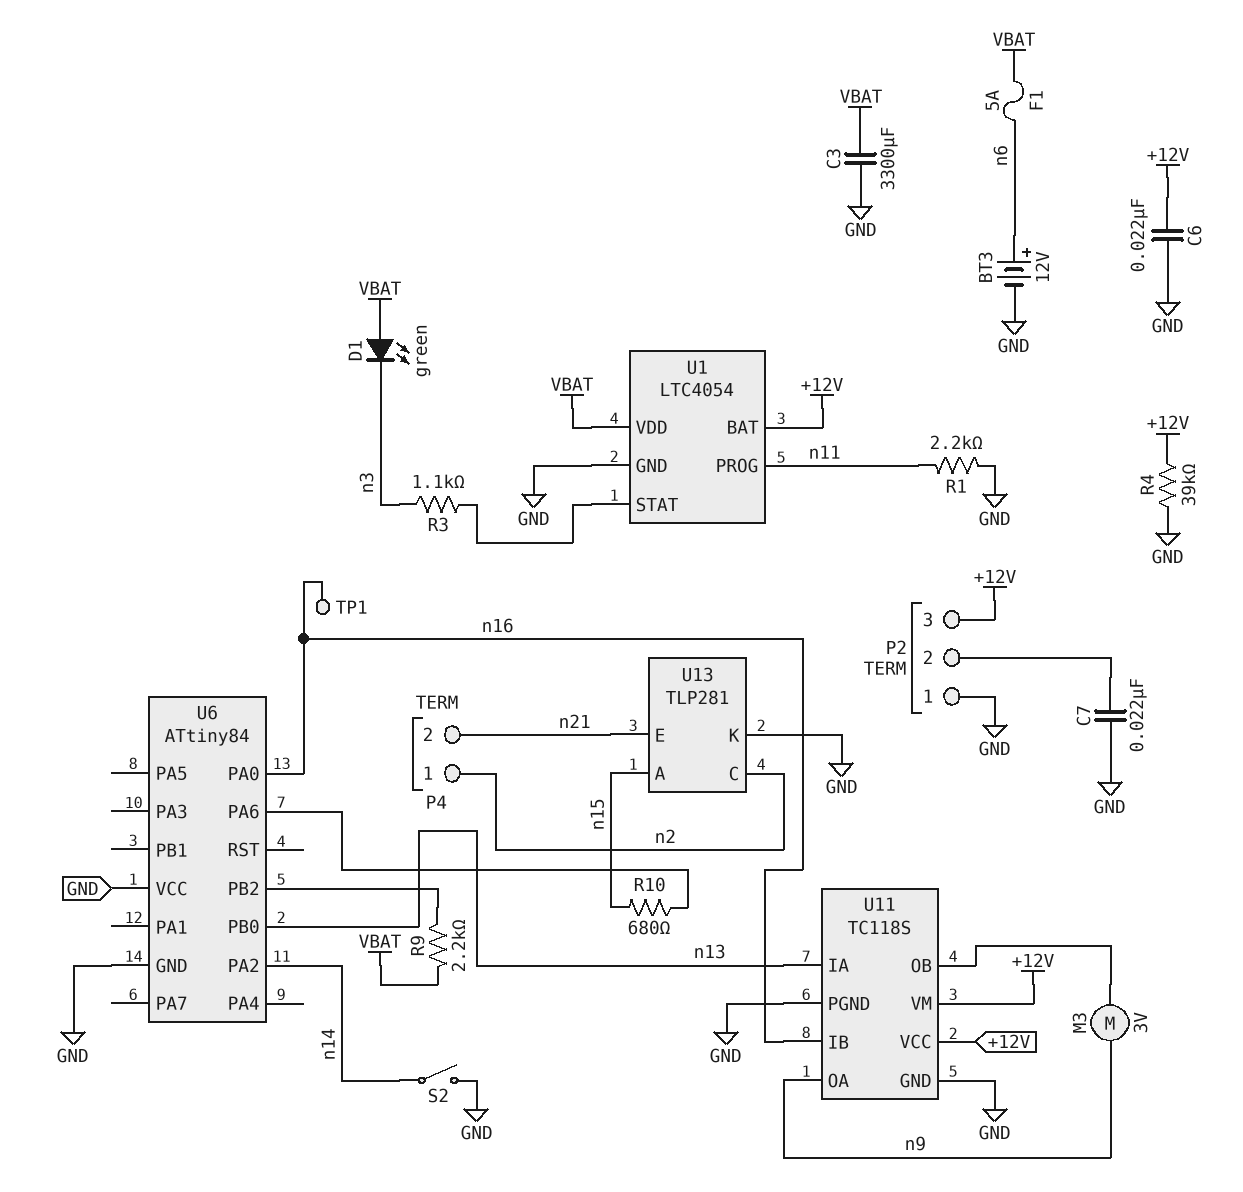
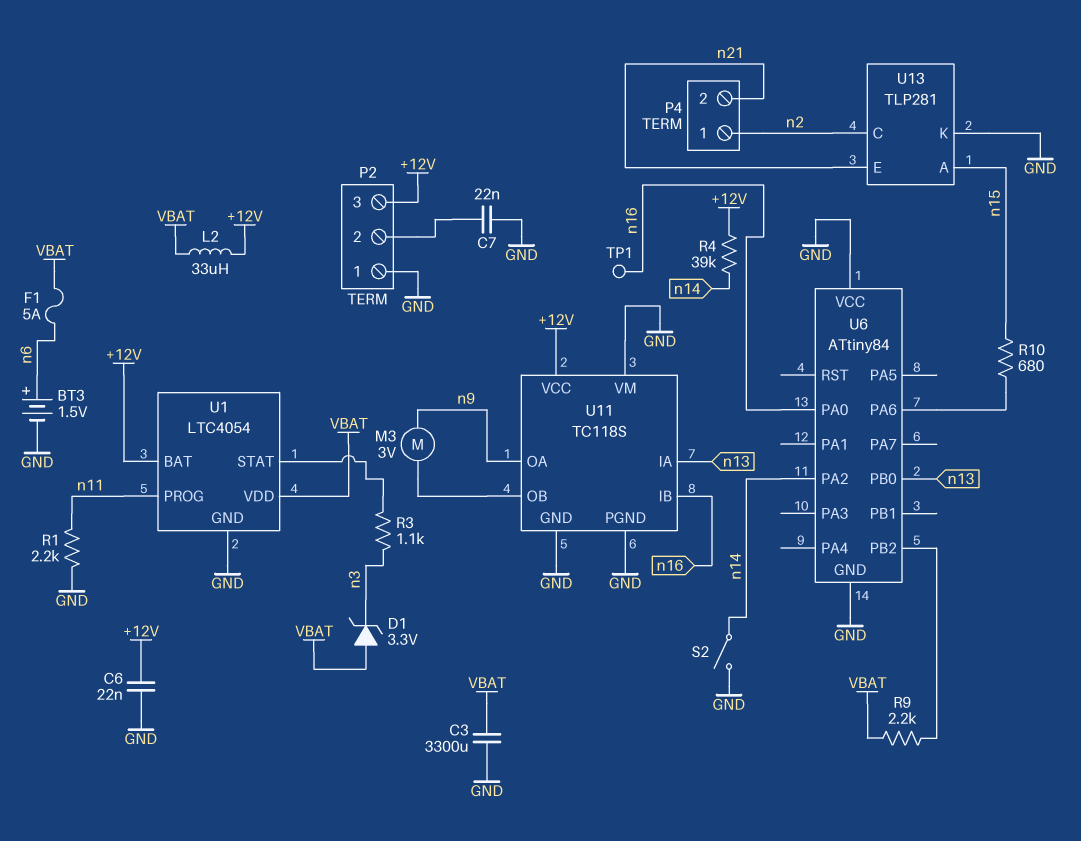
BT3: 12V (plus n6, minus GND) -> 1.5V (plus n6, minus GND)
D1: LED green (A VBAT, K n3) -> zener 3.3V (A VBAT, K n3)
L2: none -> 33uH (+12V, VBAT)
R4: 39k (+12V, GND) -> 39k (+12V, n14)
U11 pin VM: +12V -> GND

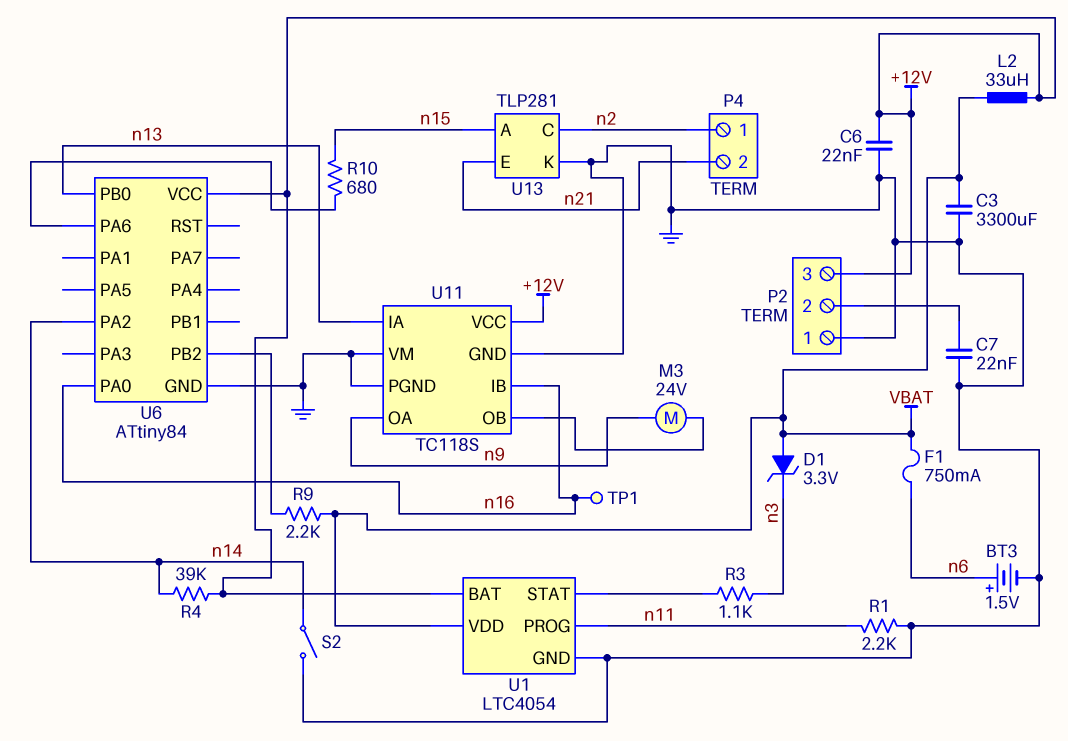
F1: 5A (VBAT, n6) -> 750mA (VBAT, n6)
M3: motor 3V (U11/OB, n9) -> motor 24V (U11/OB, n9)
U6 pin VCC: GND -> +12V

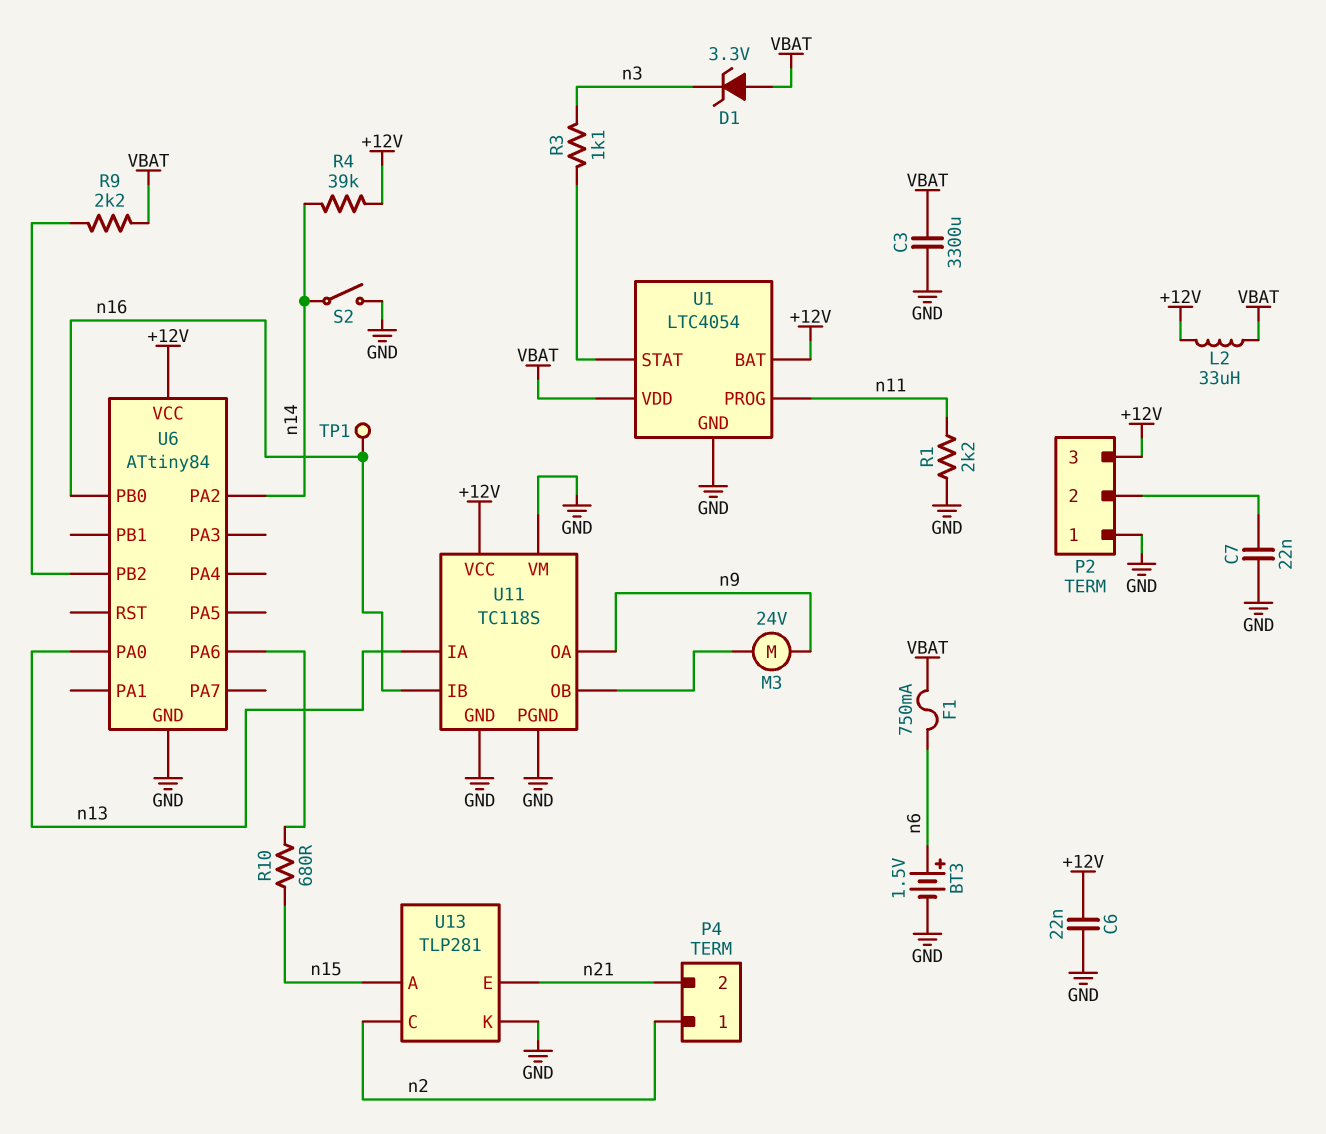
U6 pin PA0: n16 -> n13
U6 pin PB0: n13 -> n16

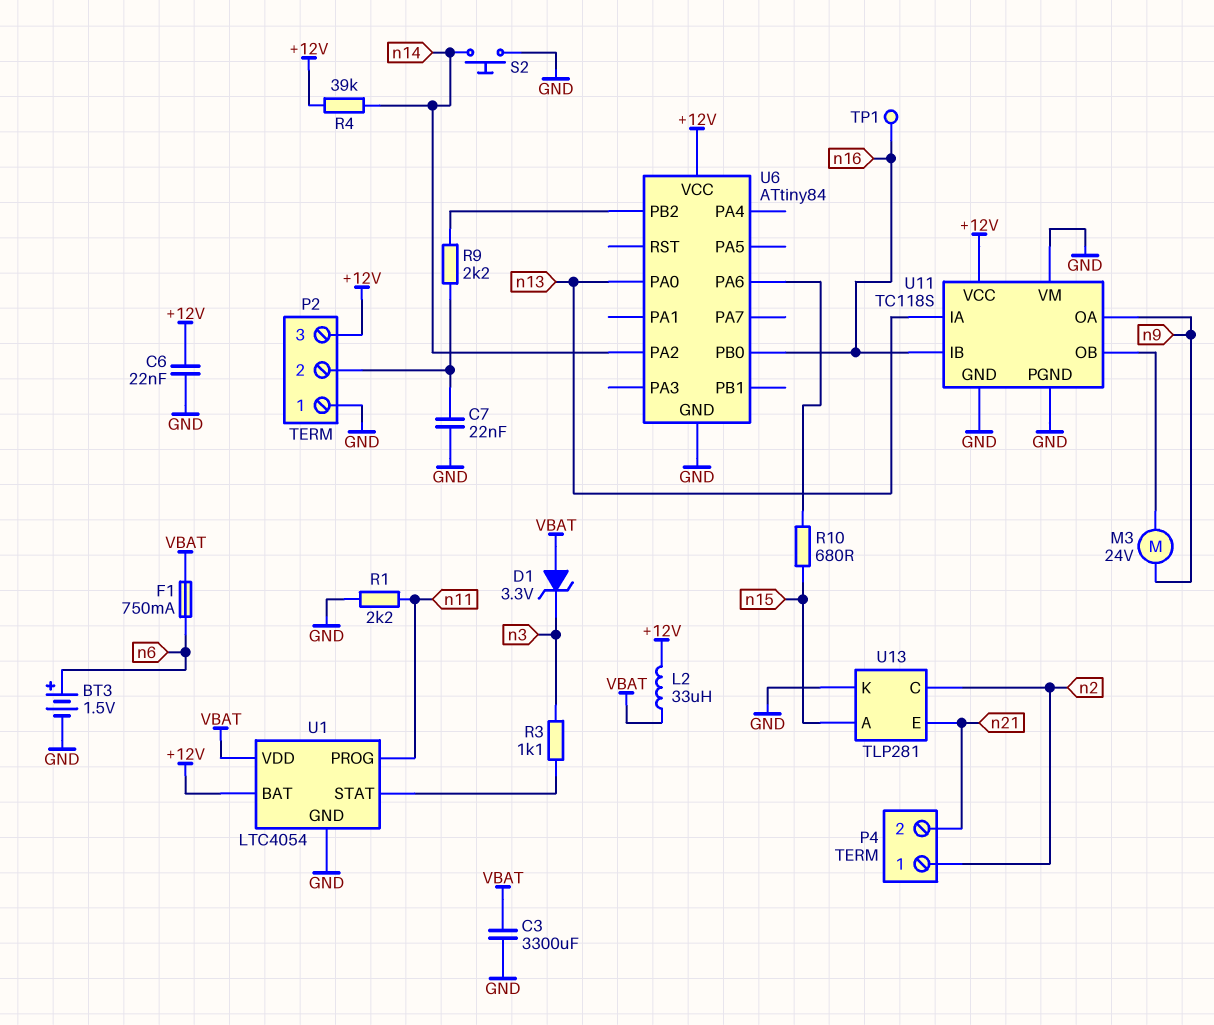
R9: 2.2k (U6/PB2, VBAT) -> 2.2k (P2/2, U6/PB2)
S2: switch (GND, n14) -> button (GND, n14)

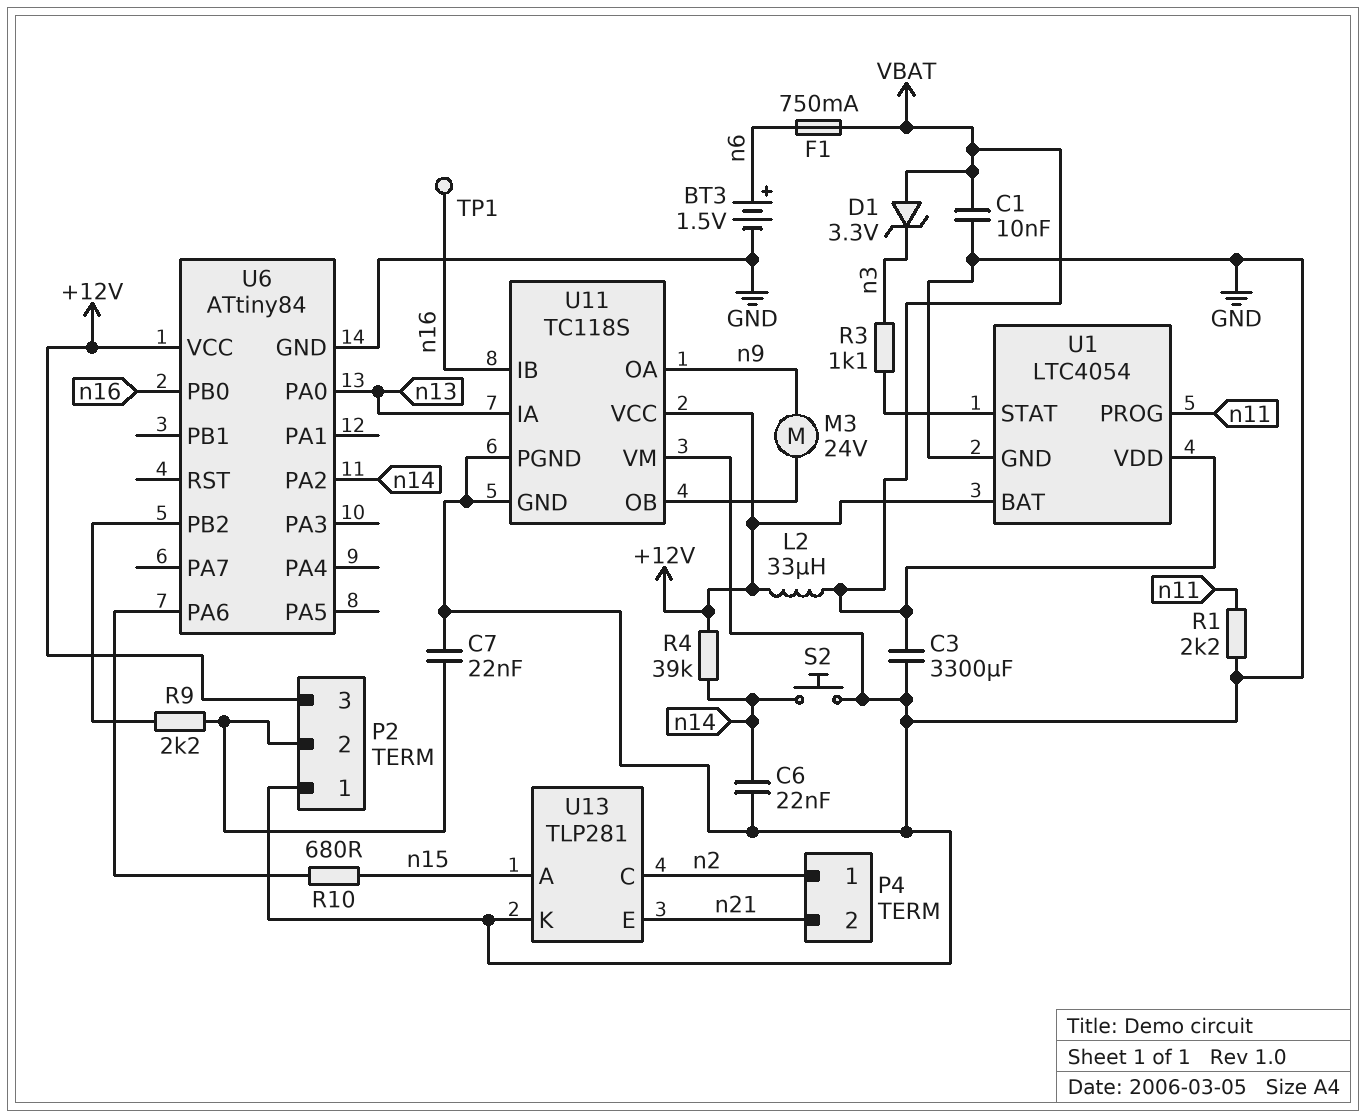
C1: none -> 10nF (GND, VBAT)
C6: 22nF (+12V, GND) -> 22nF (GND, n14)

